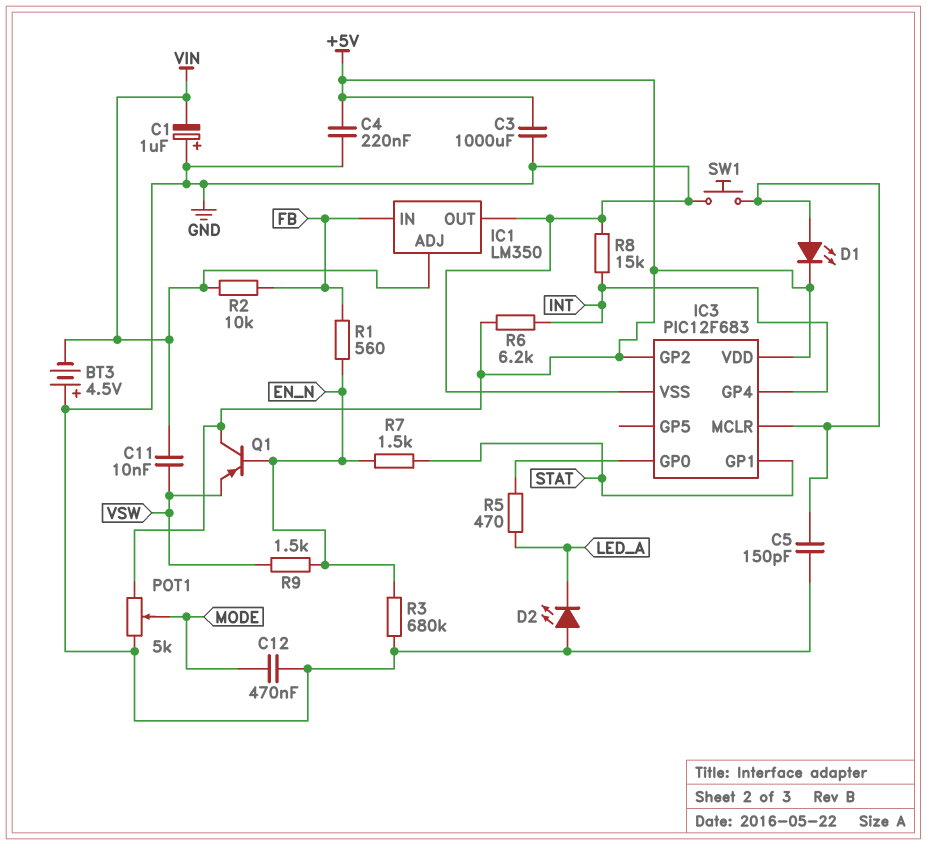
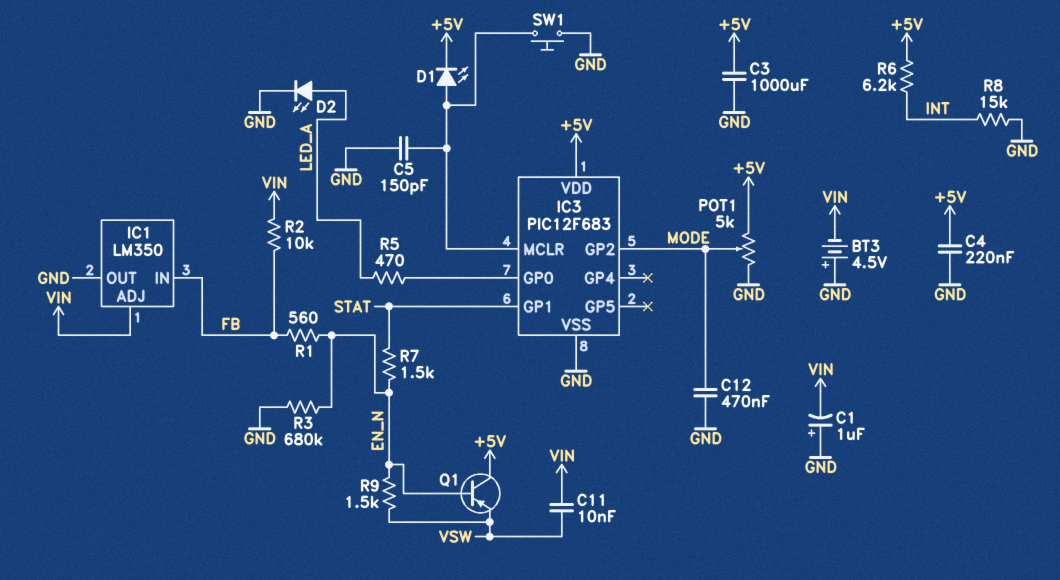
D2: LED (A GND, K LED_A) -> LED (A LED_A, K GND)
IC3 pin GP2: +5V -> MODE
IC3 pin GP4: INT -> none

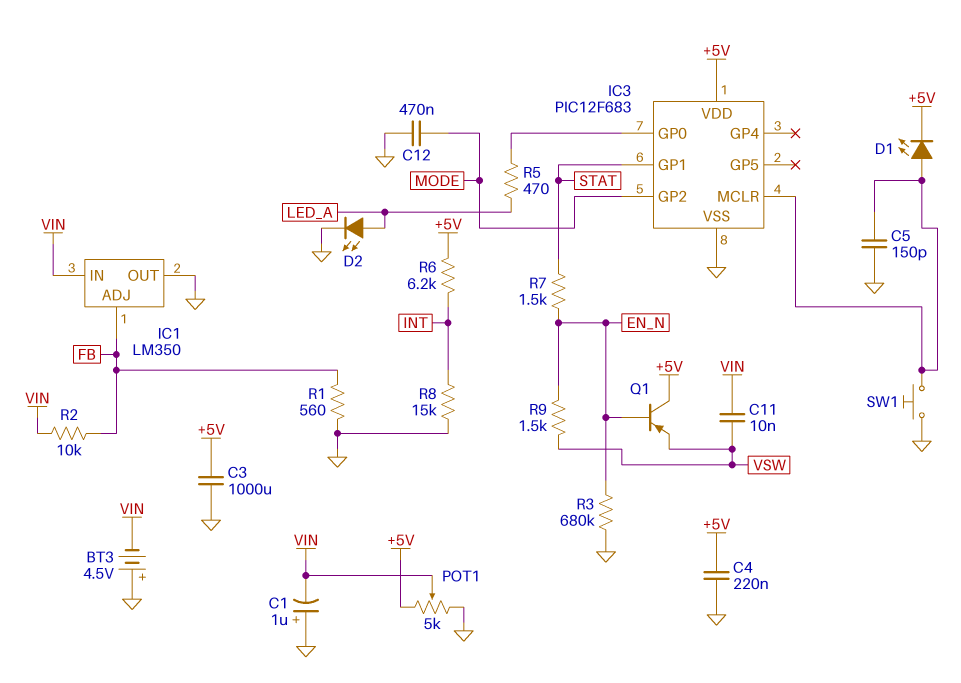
IC1 pin ADJ: VIN -> FB
IC1 pin IN: FB -> VIN
POT1: 5k (+5V, GND, wiper MODE) -> 5k (+5V, GND, wiper VIN)
R1: 560 (EN_N, FB) -> 560 (FB, GND)

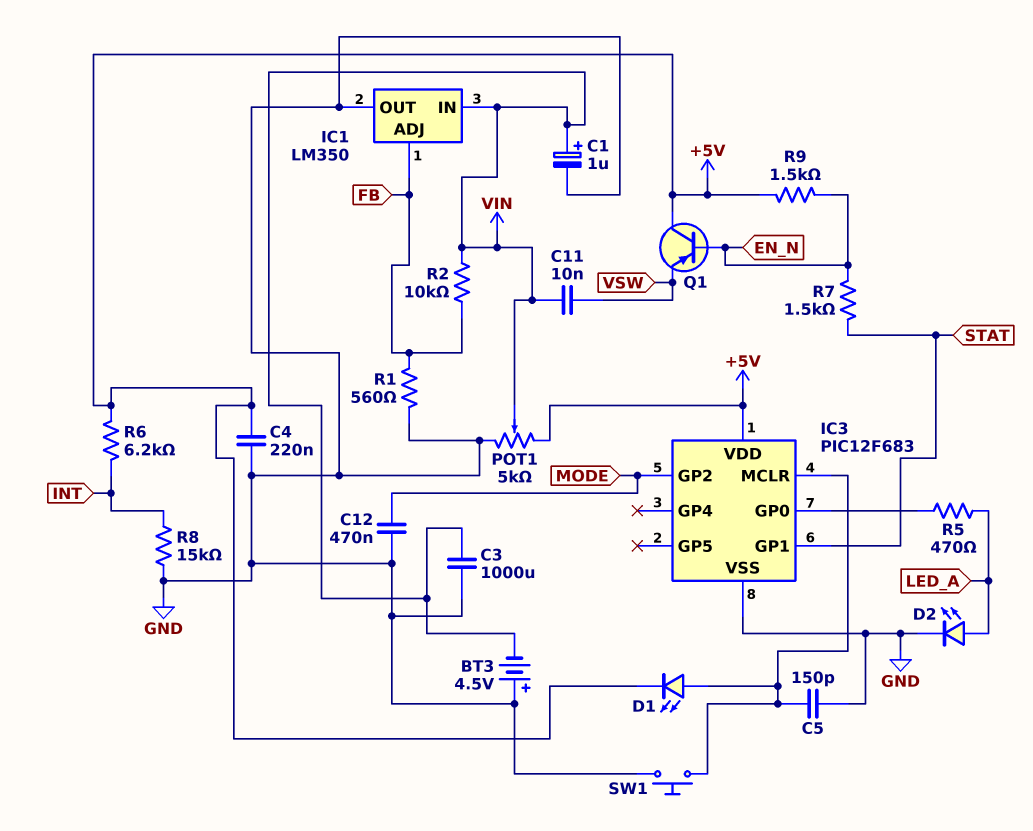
C1: 1uF (plus GND, minus VIN) -> 1uF (plus VIN, minus GND)
C3: 1000uF (+5V, GND) -> 1000uF (GND, VIN)
R3: 680k (EN_N, GND) -> none
R9: 1.5k (EN_N, VSW) -> 1.5k (+5V, EN_N)

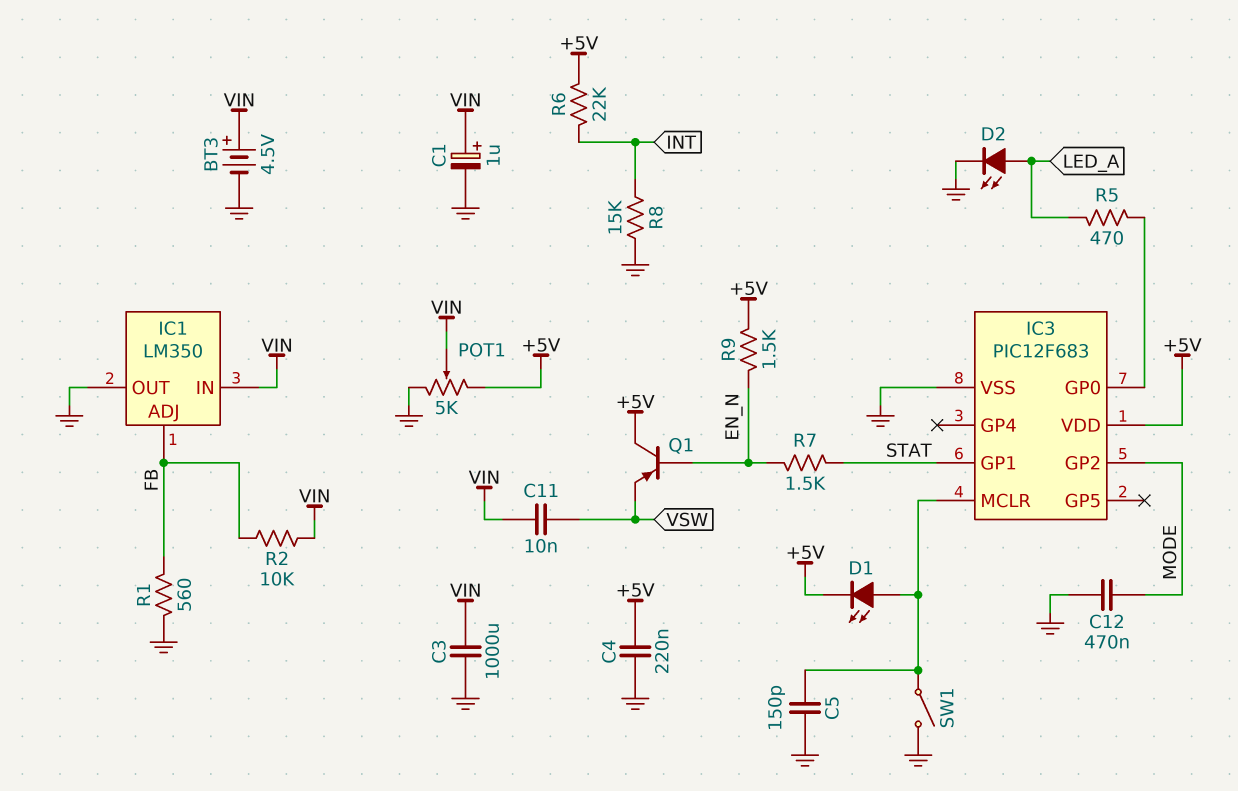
BT3: 4.5V (plus GND, minus VIN) -> 4.5V (plus VIN, minus GND)
R6: 6.2k (+5V, INT) -> 22k (+5V, INT)
SW1: button (GND, IC3/MCLR) -> switch (GND, IC3/MCLR)

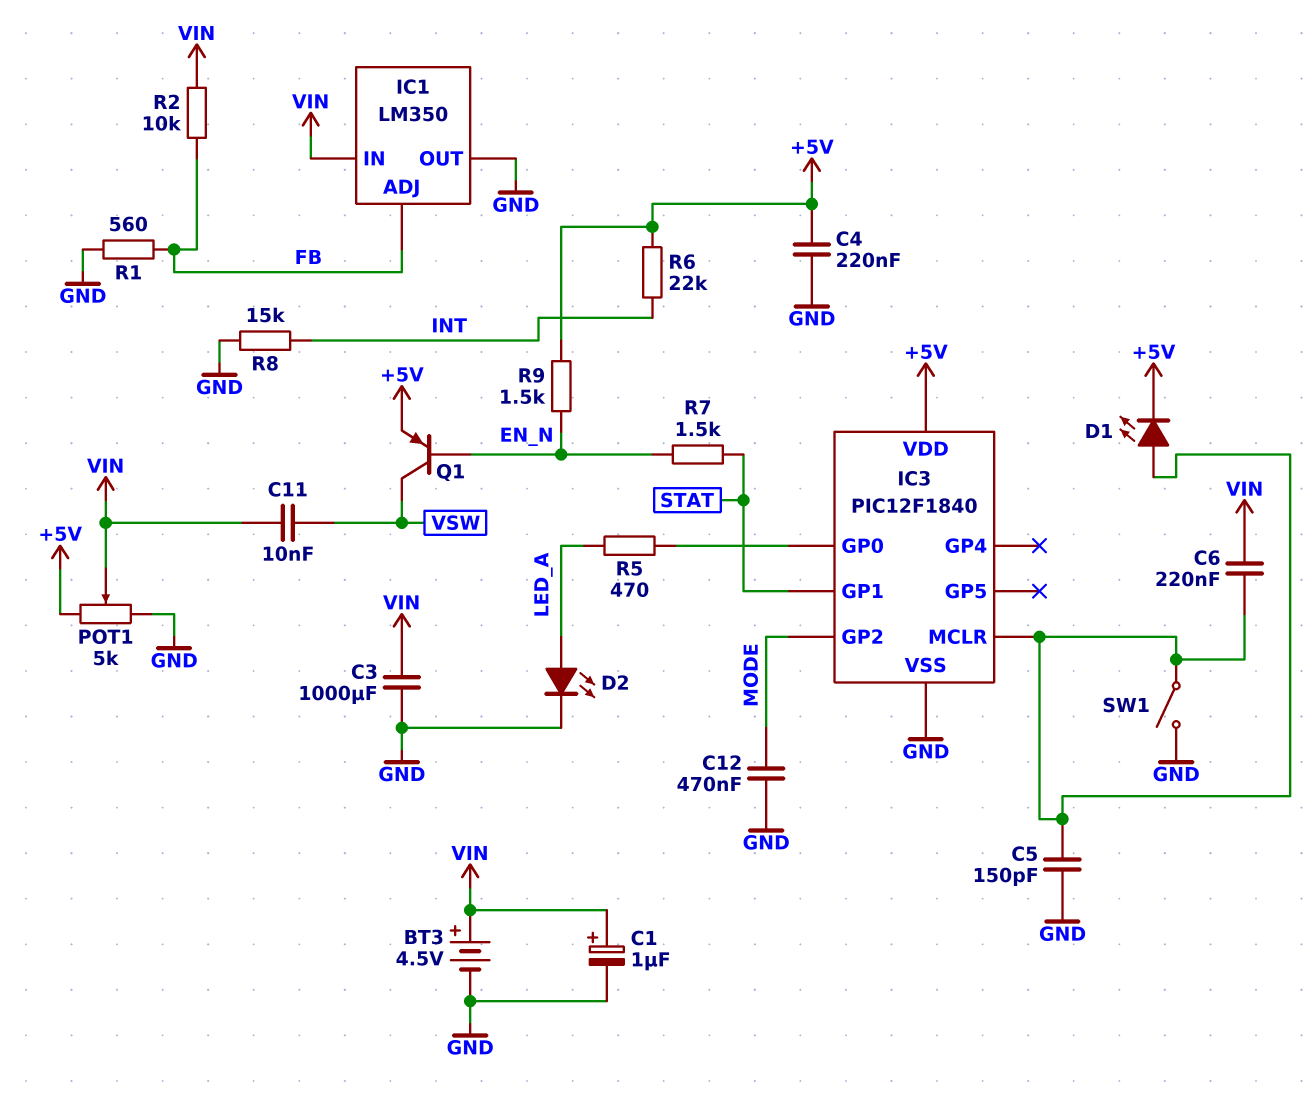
C6: none -> 220nF (IC3/MCLR, VIN)
IC3: PIC12F683 -> PIC12F1840
Q1: PNP (B EN_N, C +5V, E VSW) -> PNP (B EN_N, C VSW, E +5V)

